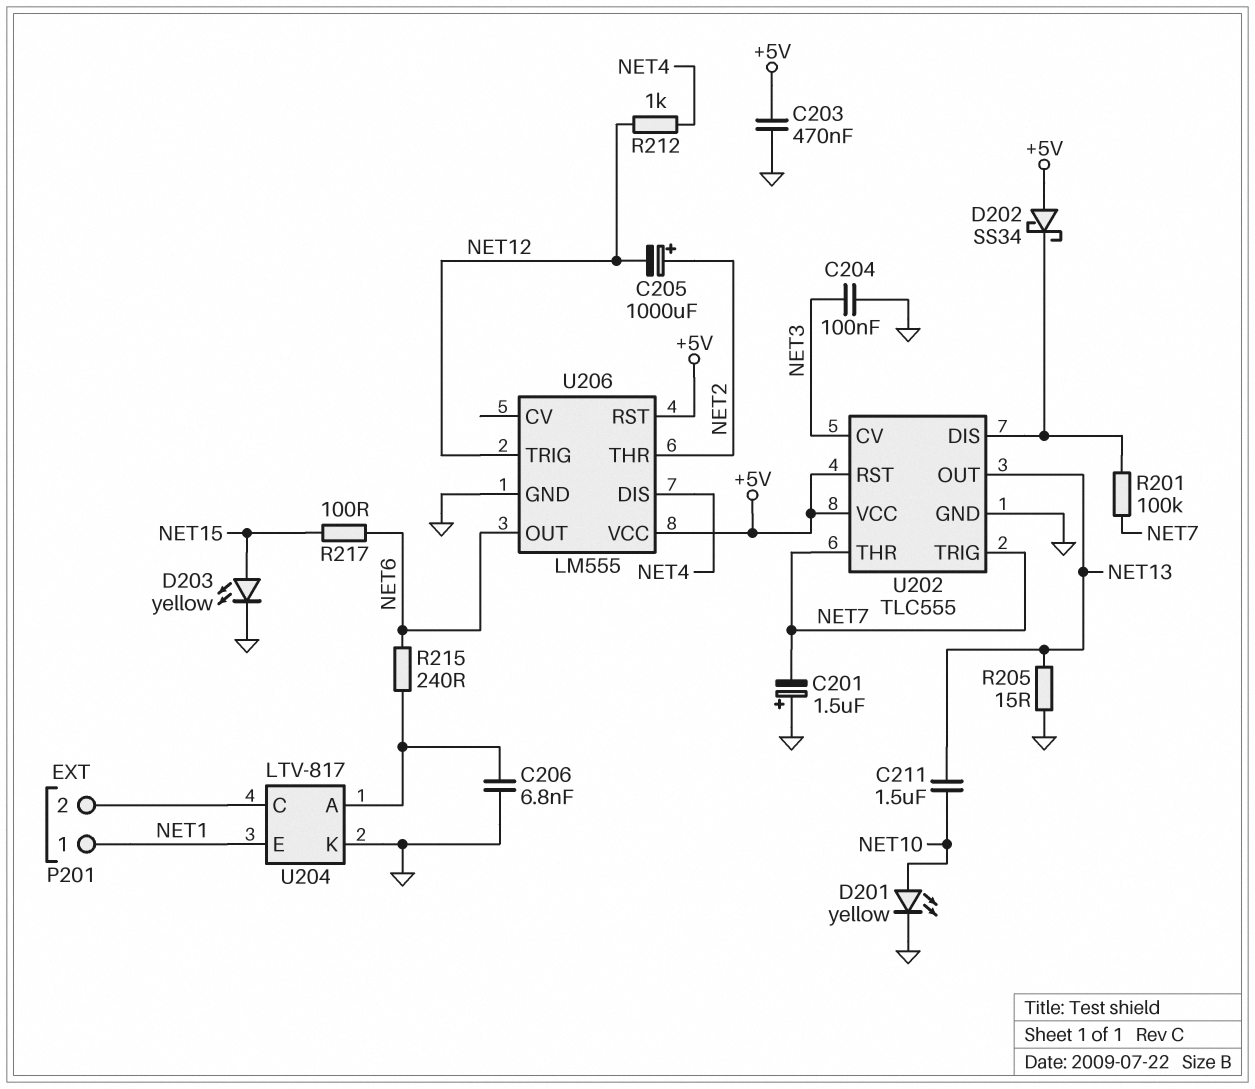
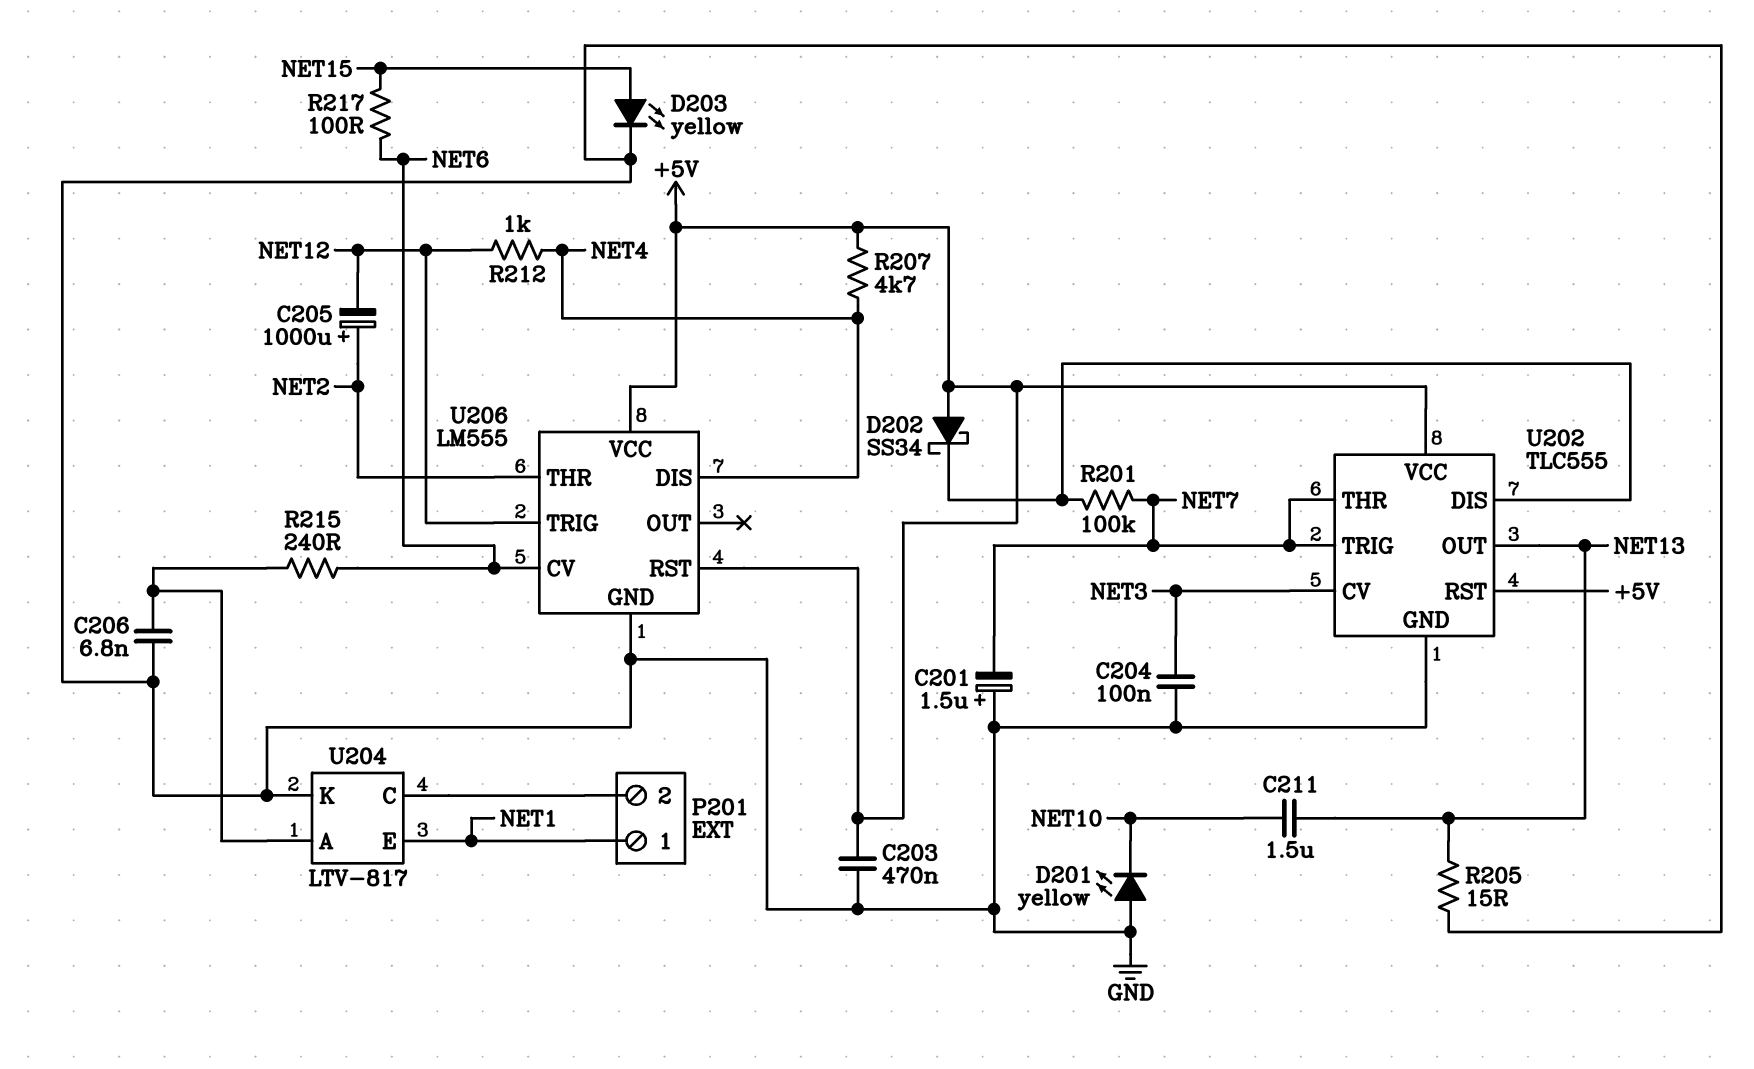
D201: LED yellow (A NET10, K GND) -> LED yellow (A GND, K NET10)
R207: none -> 4.7k (+5V, NET4)
U206 pin CV: none -> NET6
U206 pin OUT: NET6 -> none

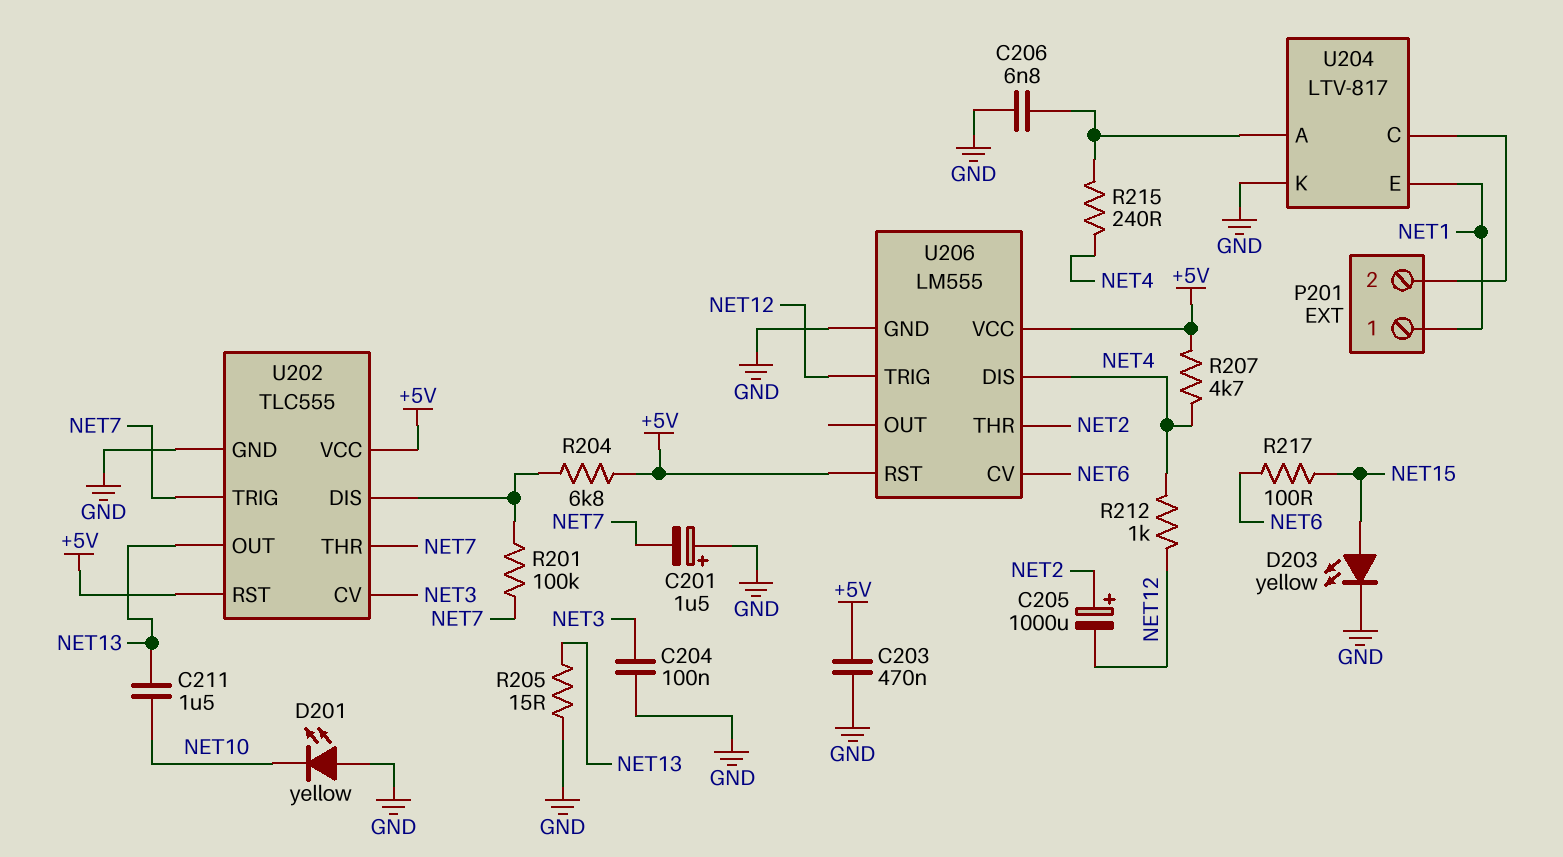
D202: schottky SS34 (A +5V, K U202/DIS) -> none
R204: none -> 6.8k (+5V, U202/DIS)
R215: 240 (NET6, U204/A) -> 240 (NET4, U204/A)

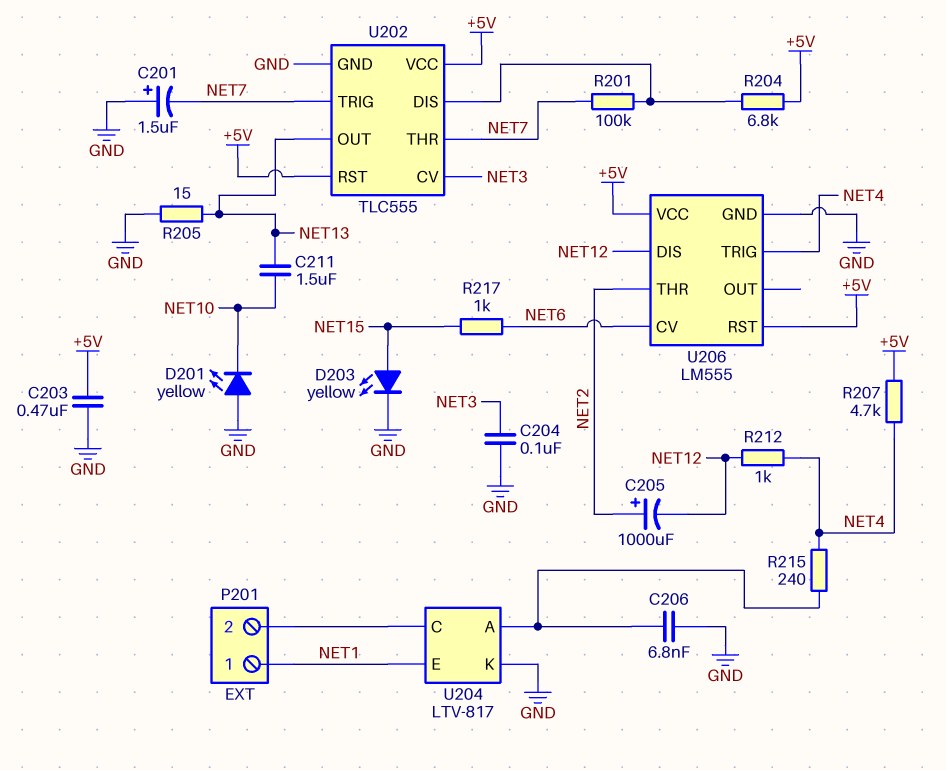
R217: 100 (NET6, NET15) -> 1k (NET6, NET15)
U206 pin DIS: NET4 -> NET12
U206 pin TRIG: NET12 -> NET4

